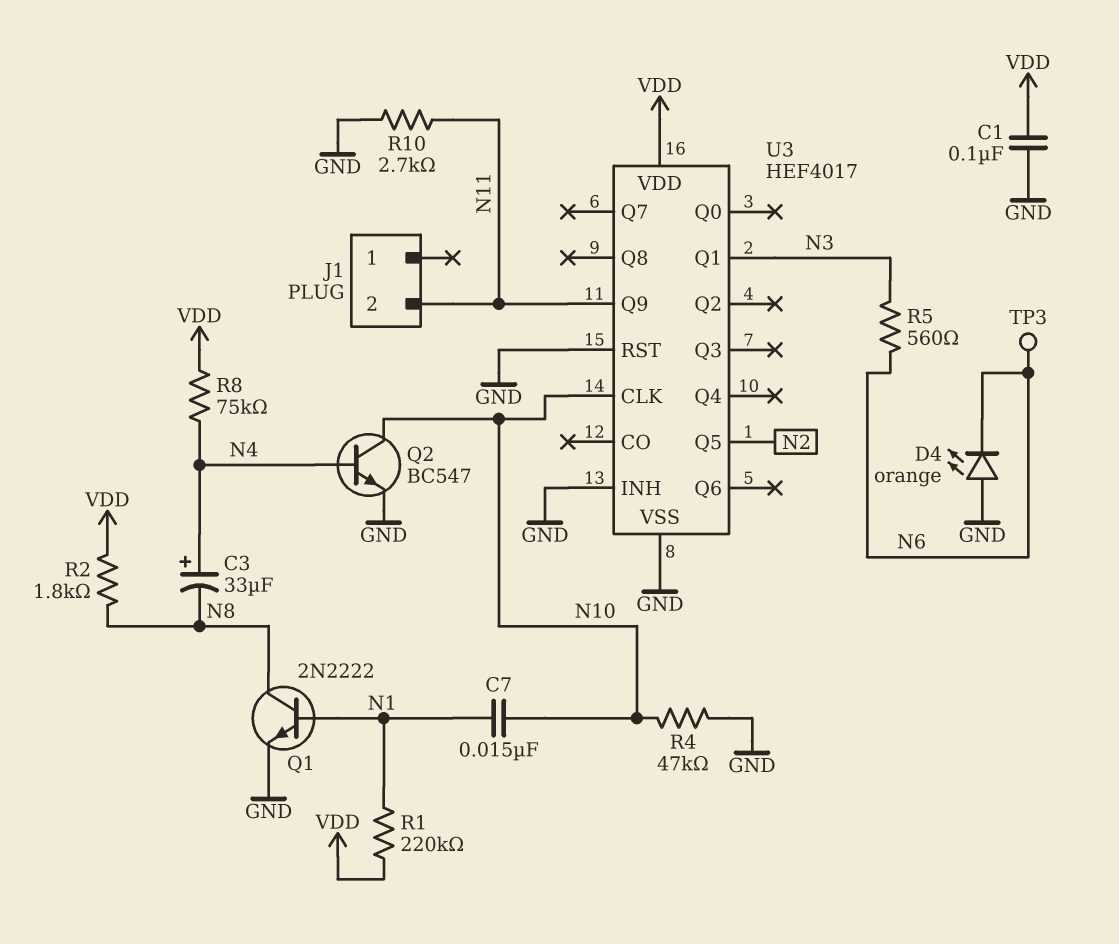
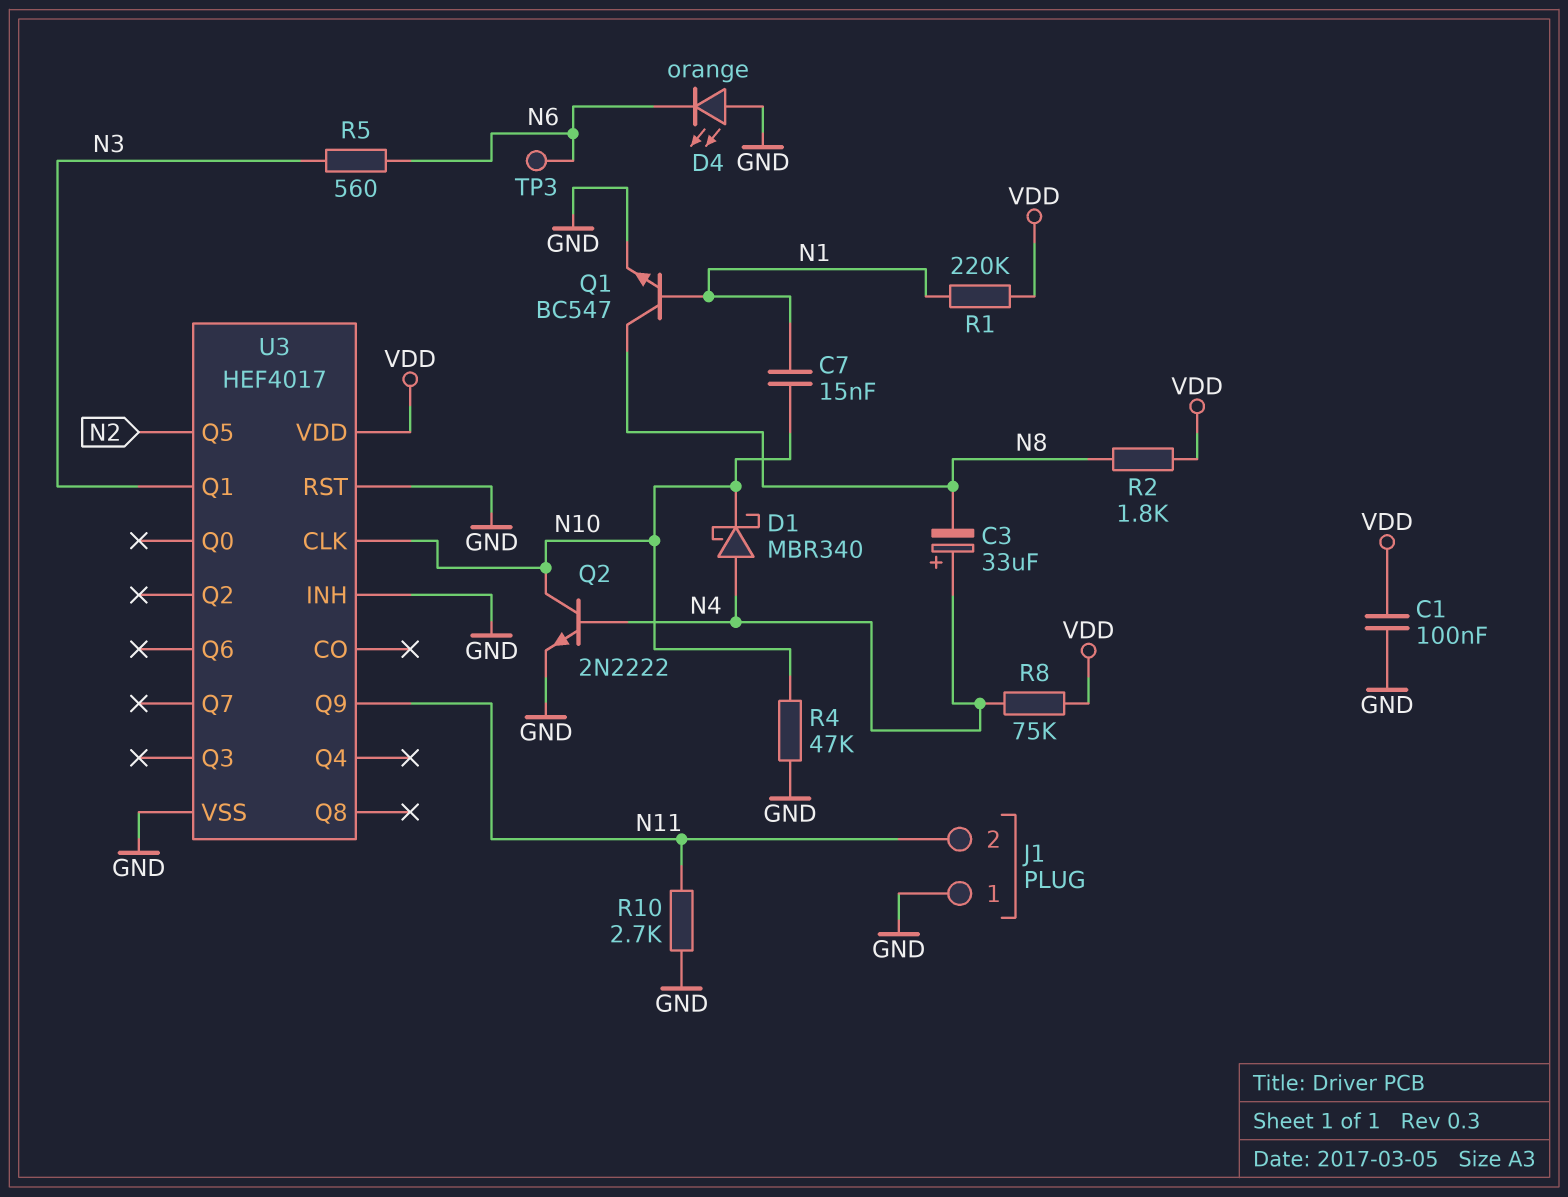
D1: none -> schottky MBR340 (A N4, K N10)
J1 pin 1: none -> GND
Q1: NPN 2N2222 (B N1, C N8, E GND) -> NPN BC547 (B N1, C N8, E GND)
Q2: NPN BC547 (B N4, C N10, E GND) -> NPN 2N2222 (B N4, C N10, E GND)

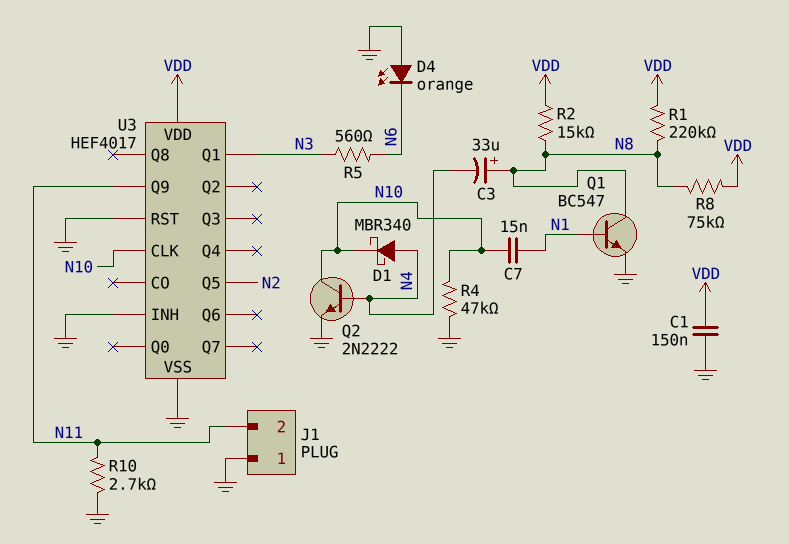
C1: 100nF (GND, VDD) -> 150nF (GND, VDD)
C3: 33uF (plus N4, minus N8) -> 33uF (plus N8, minus N4)
R1: 220k (N1, VDD) -> 220k (N8, VDD)
R2: 1.8k (N8, VDD) -> 15k (N8, VDD)
R8: 75k (N4, VDD) -> 75k (N8, VDD)
TP3: test point (N6) -> none

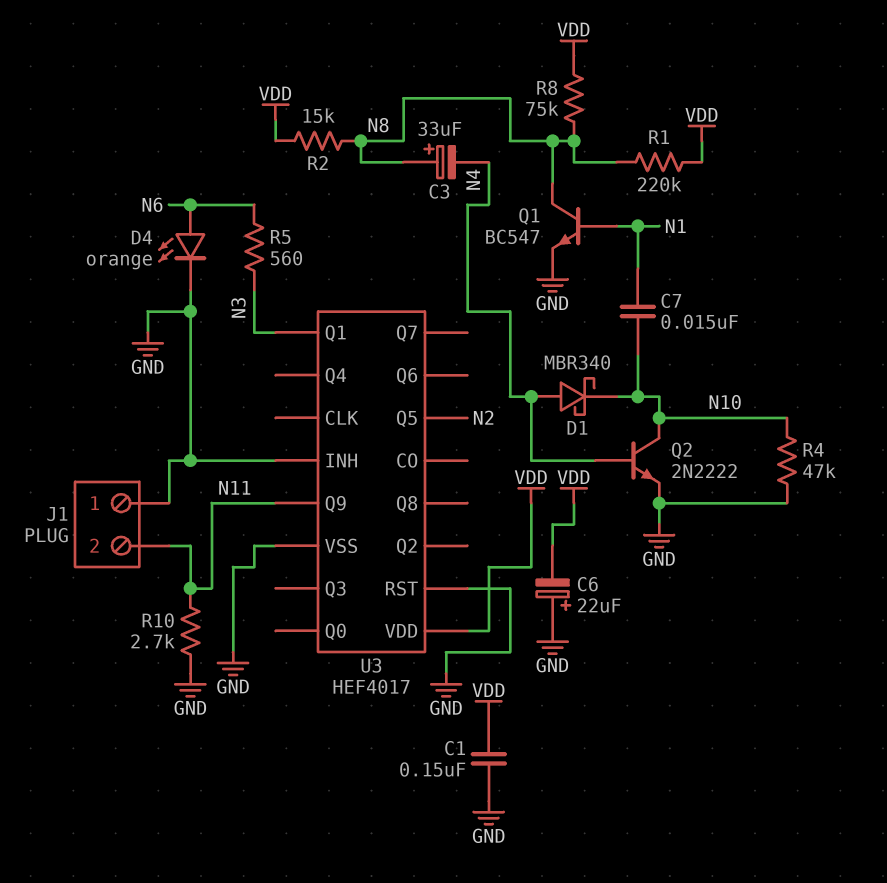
C6: none -> 22uF (plus GND, minus VDD)
D4: LED orange (A GND, K N6) -> LED orange (A N6, K GND)
U3 pin CLK: N10 -> none

